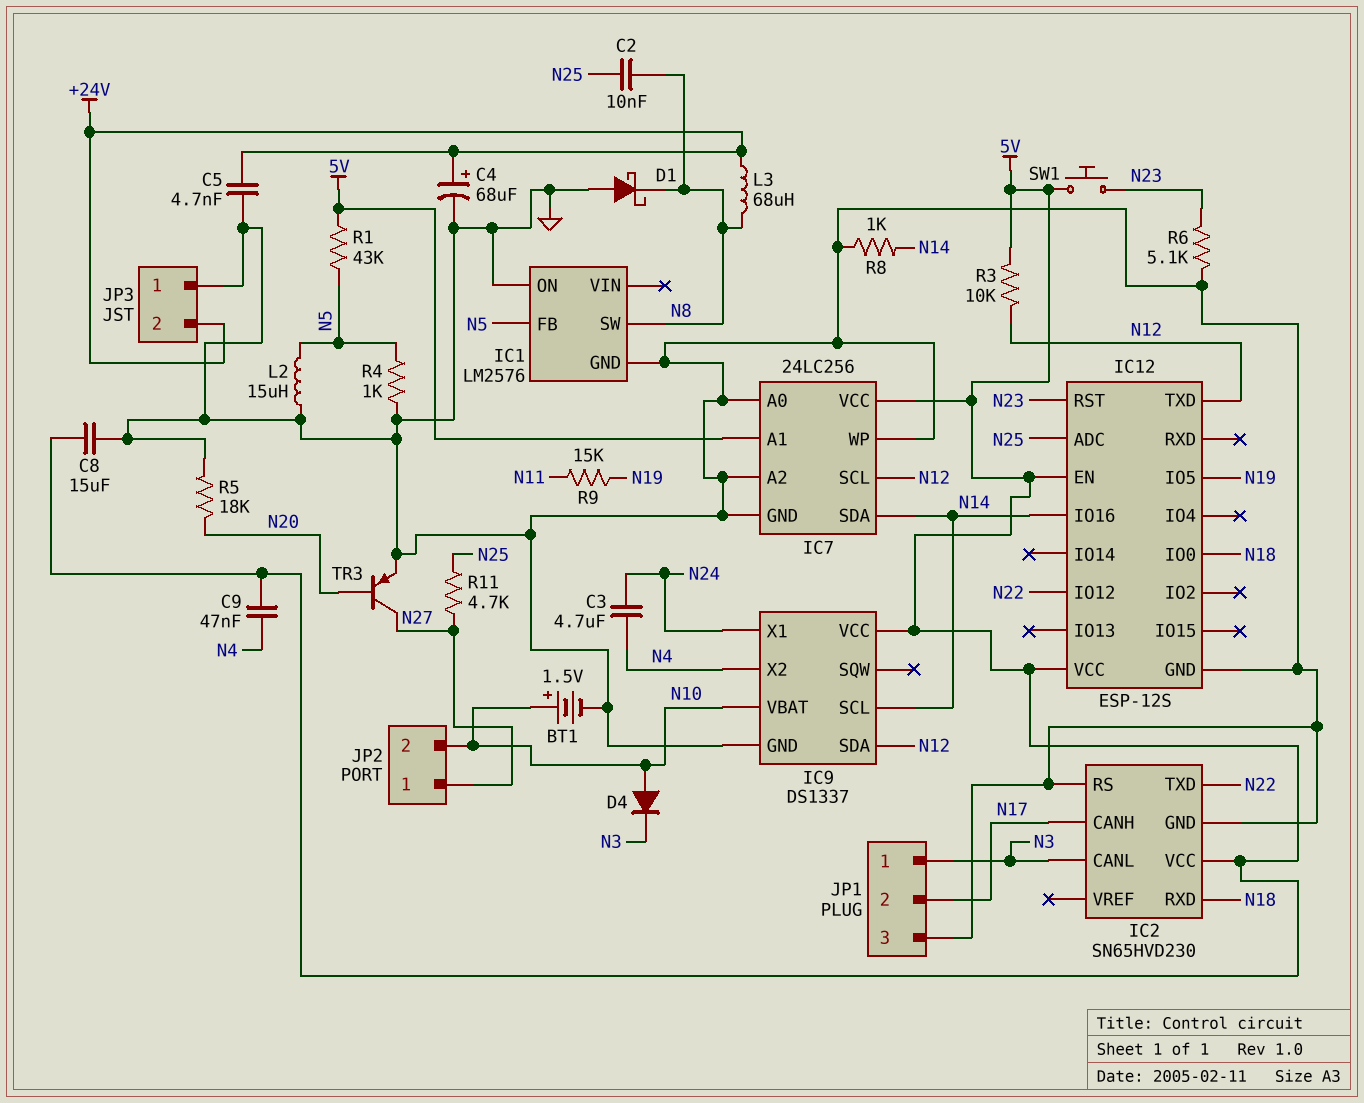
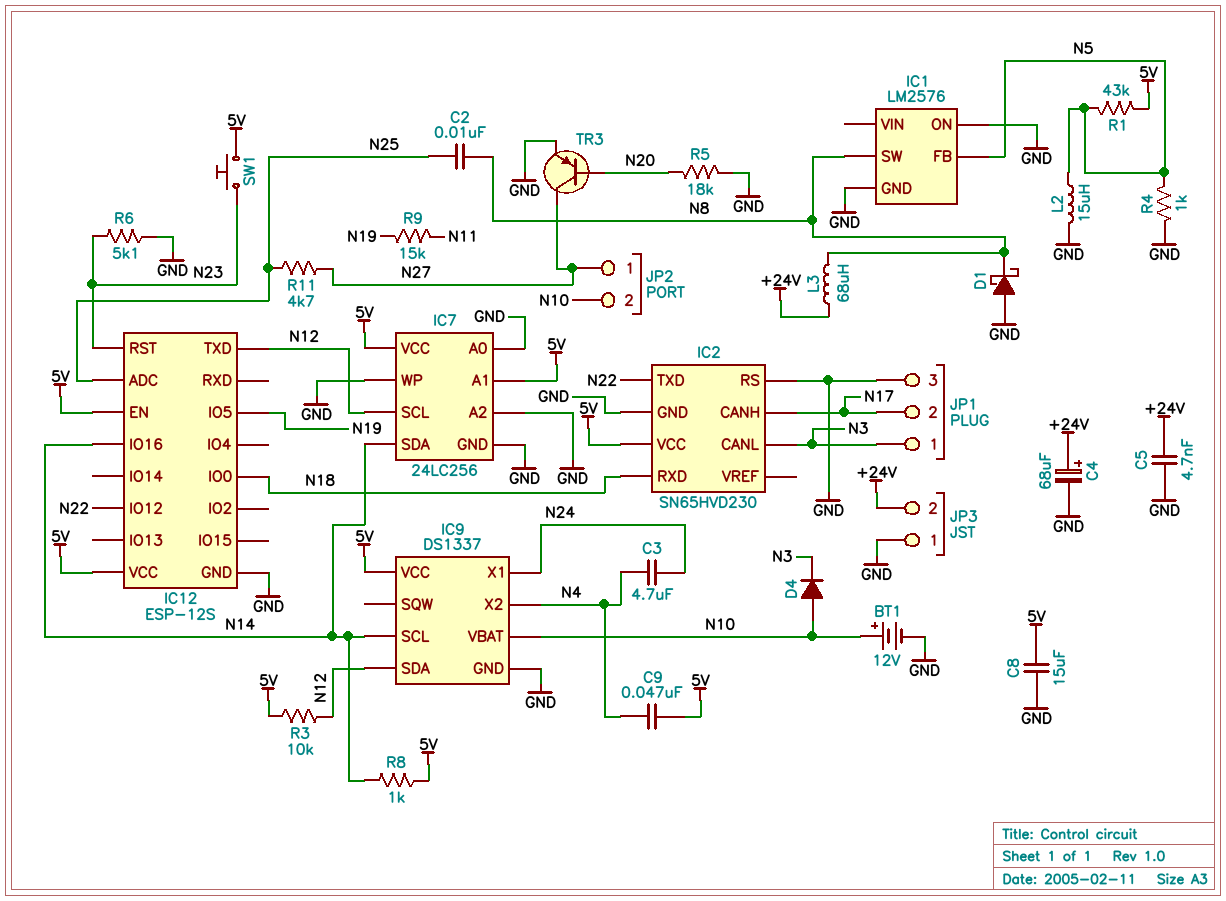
BT1: 1.5V (plus N10, minus GND) -> 12V (plus N10, minus GND)
R8: 1k (GND, N14) -> 1k (5V, N14)

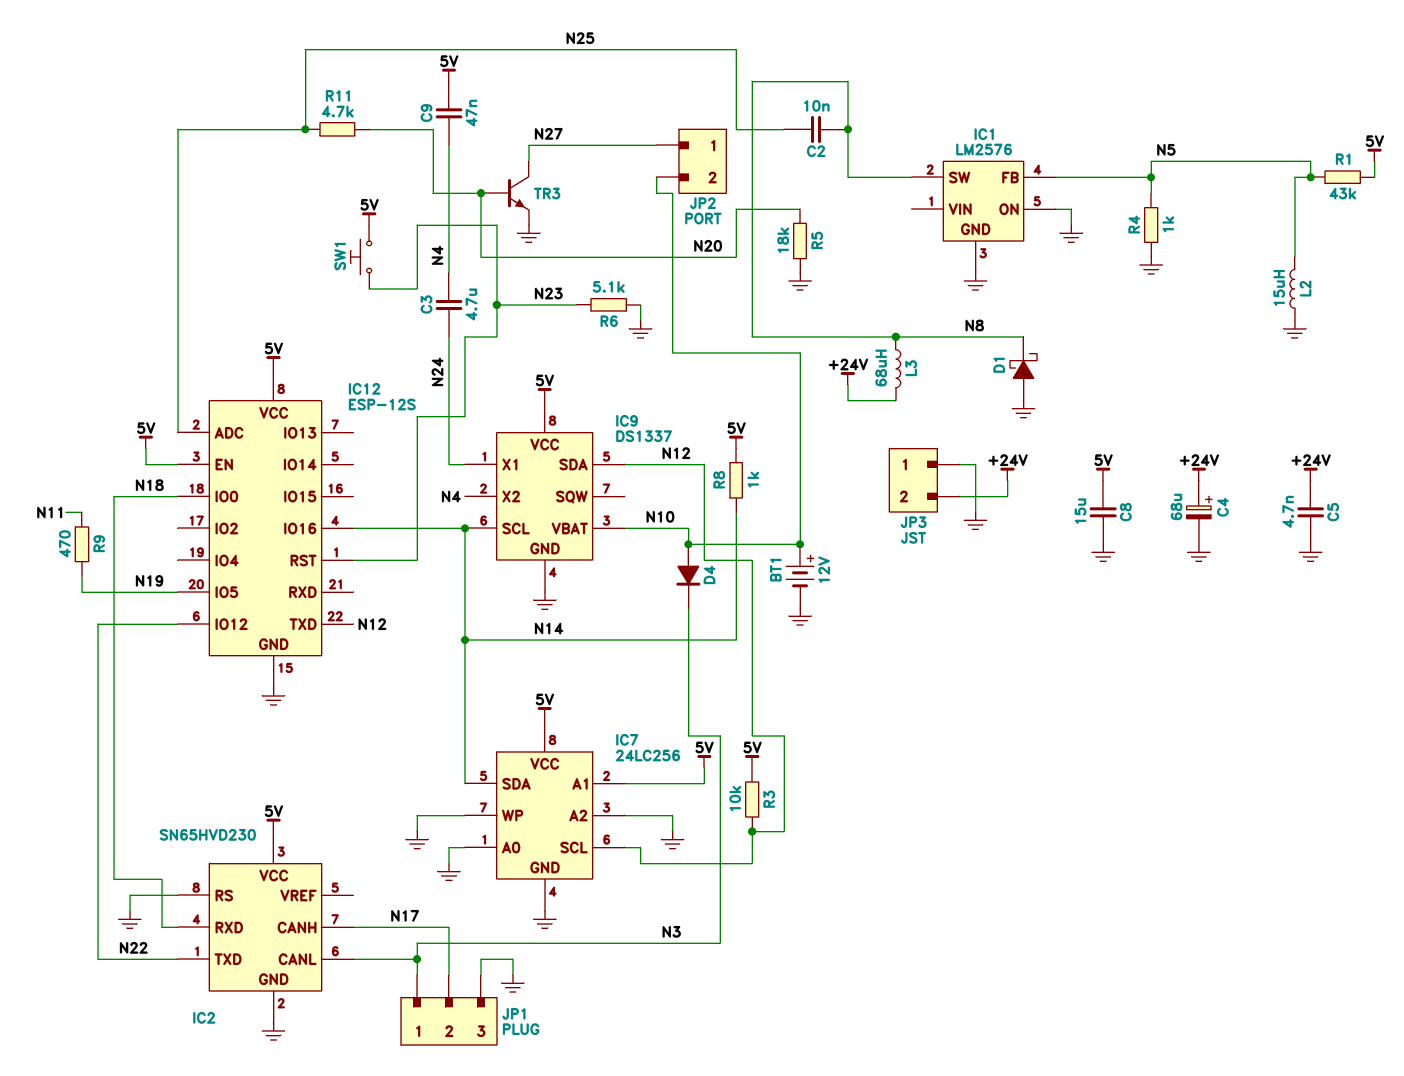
R9: 15k (N11, N19) -> 470 (N11, N19)
R11: 4.7k (N25, N27) -> 4.7k (N20, N25)
TR3: PNP (B N20, C N27, E GND) -> NPN (B N20, C N27, E GND)

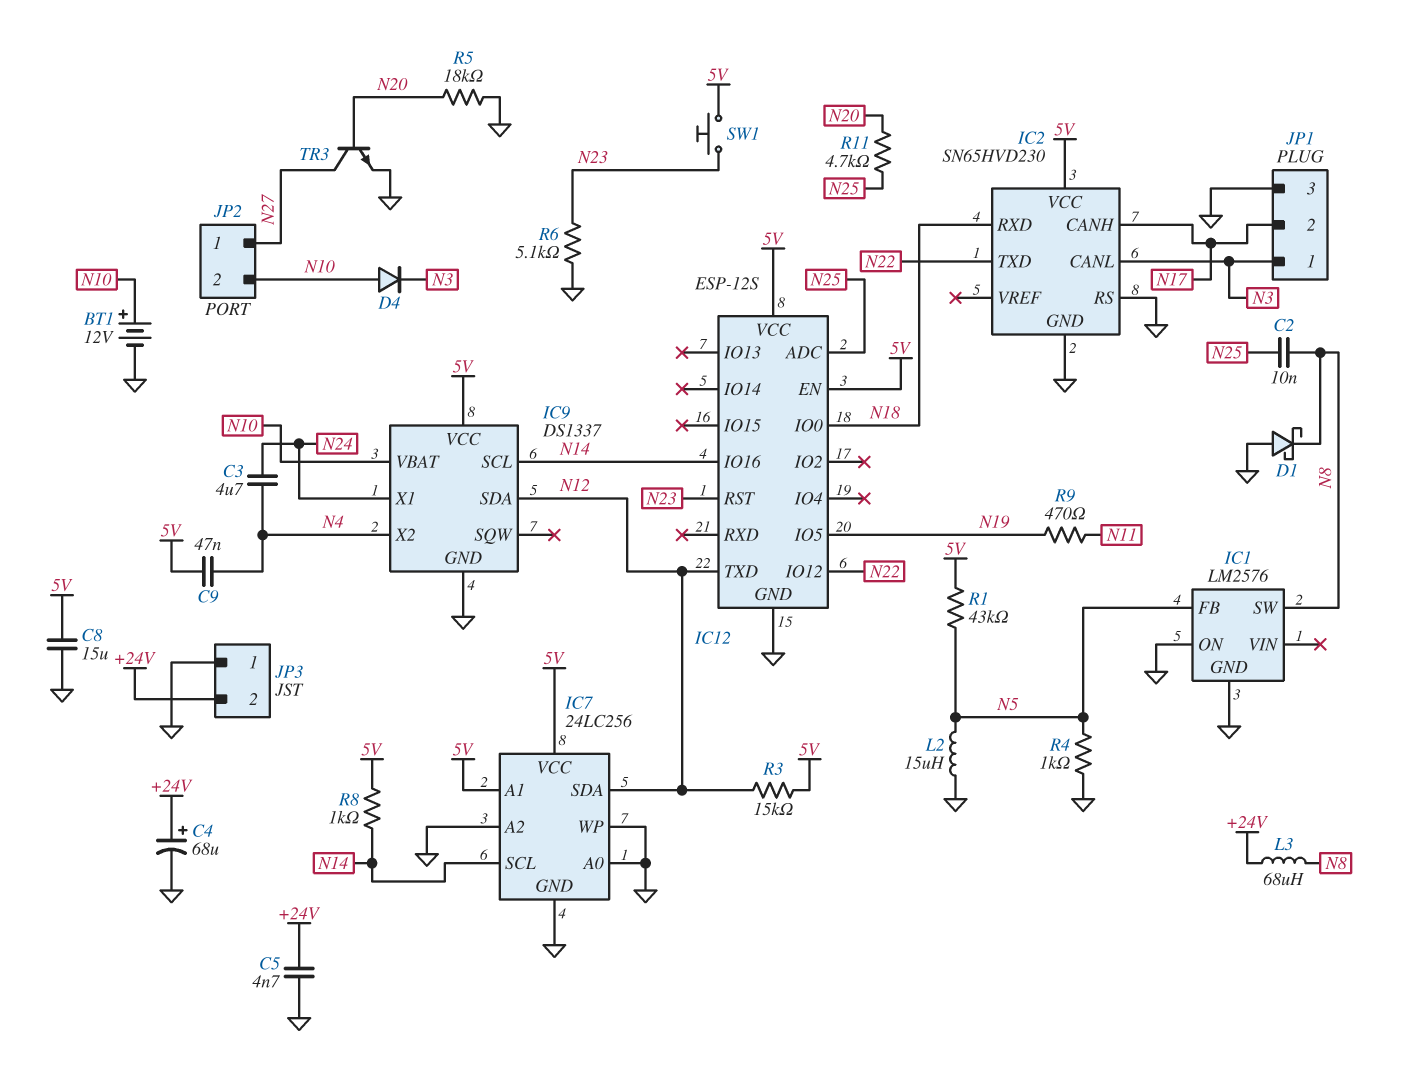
IC7 pin SCL: N12 -> N14
IC7 pin SDA: N14 -> N12
R3: 10k (5V, N12) -> 15k (5V, N12)

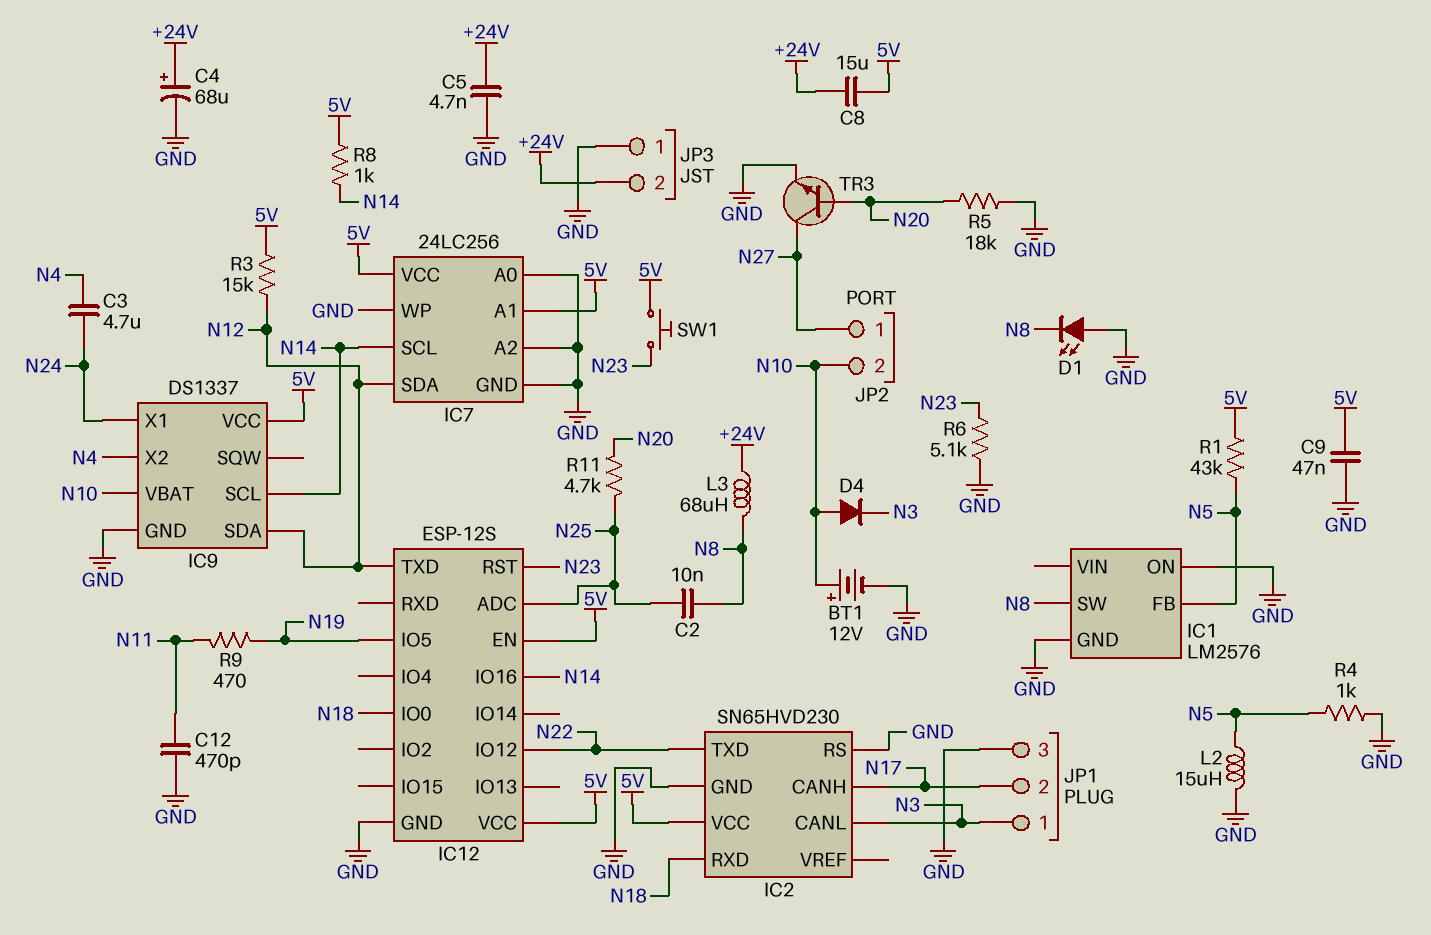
C8: 15uF (5V, GND) -> 15uF (+24V, 5V)
C9: 47nF (5V, N4) -> 47nF (5V, GND)
C12: none -> 470pF (GND, N11)
D1: schottky (A GND, K N8) -> LED (A GND, K N8)

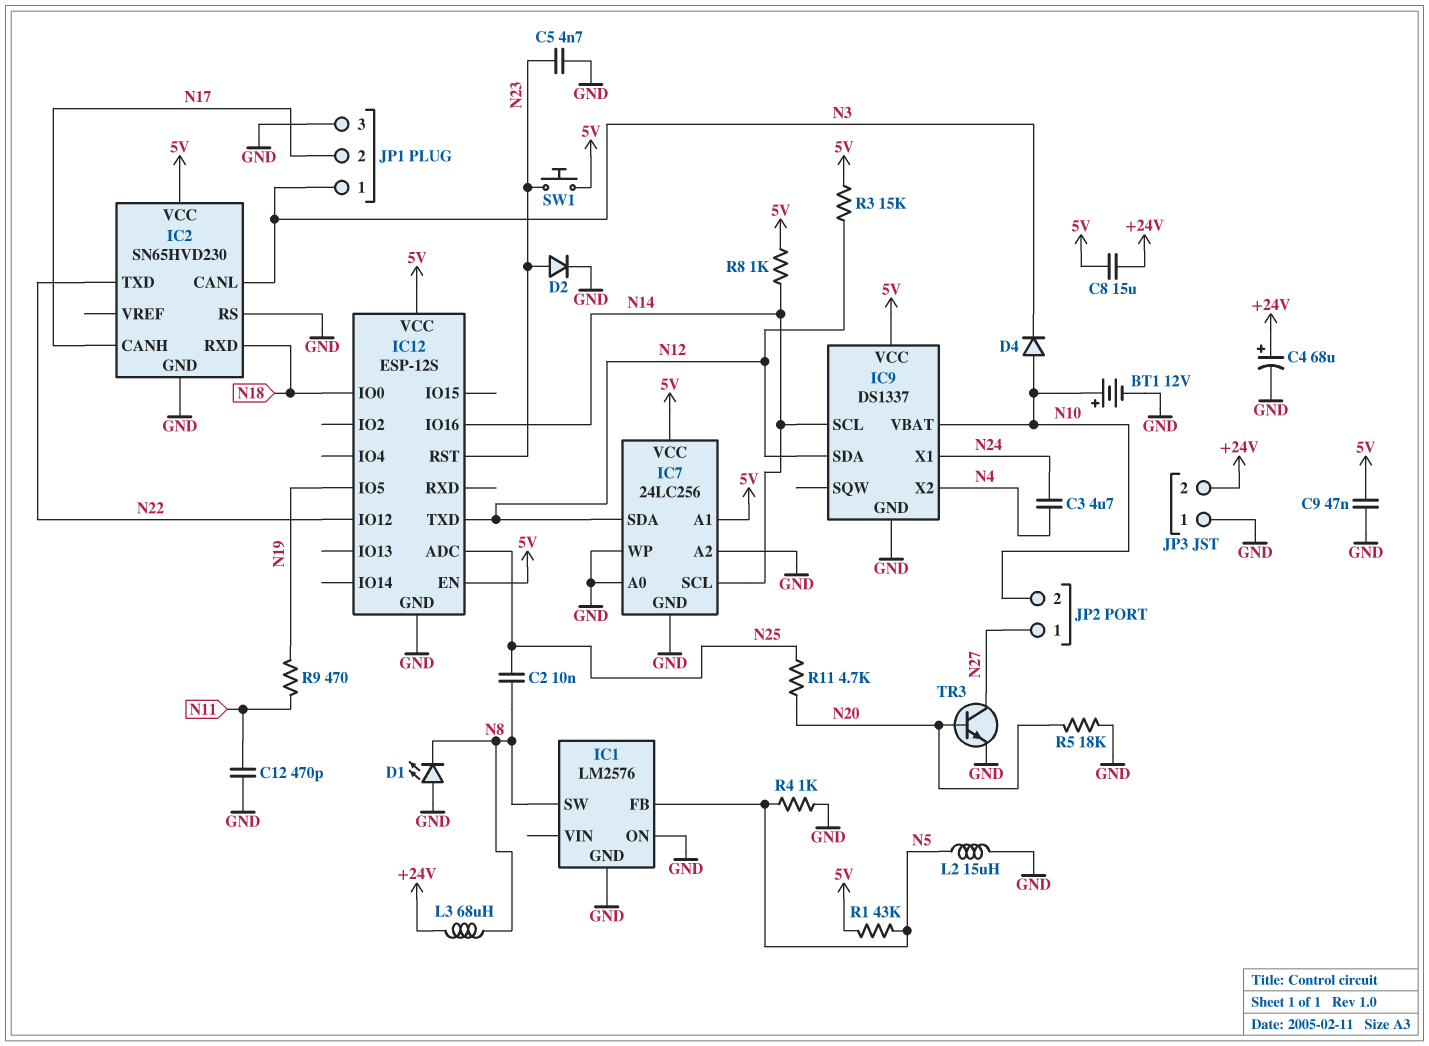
C5: 4.7nF (+24V, GND) -> 4.7nF (GND, N23)
D2: none -> diode (A N23, K GND)
R6: 5.1k (GND, N23) -> none

